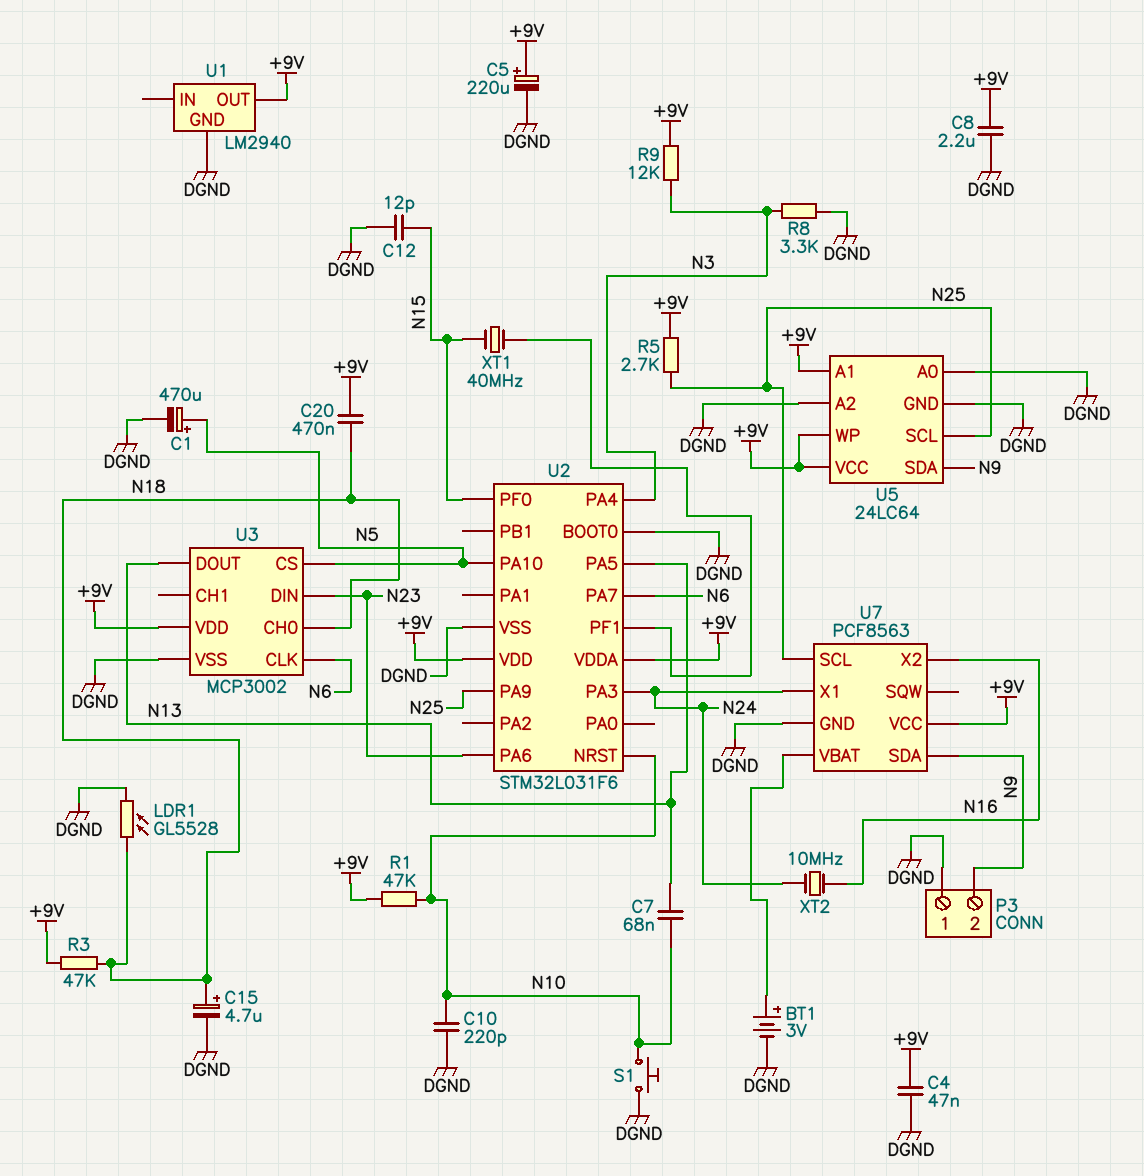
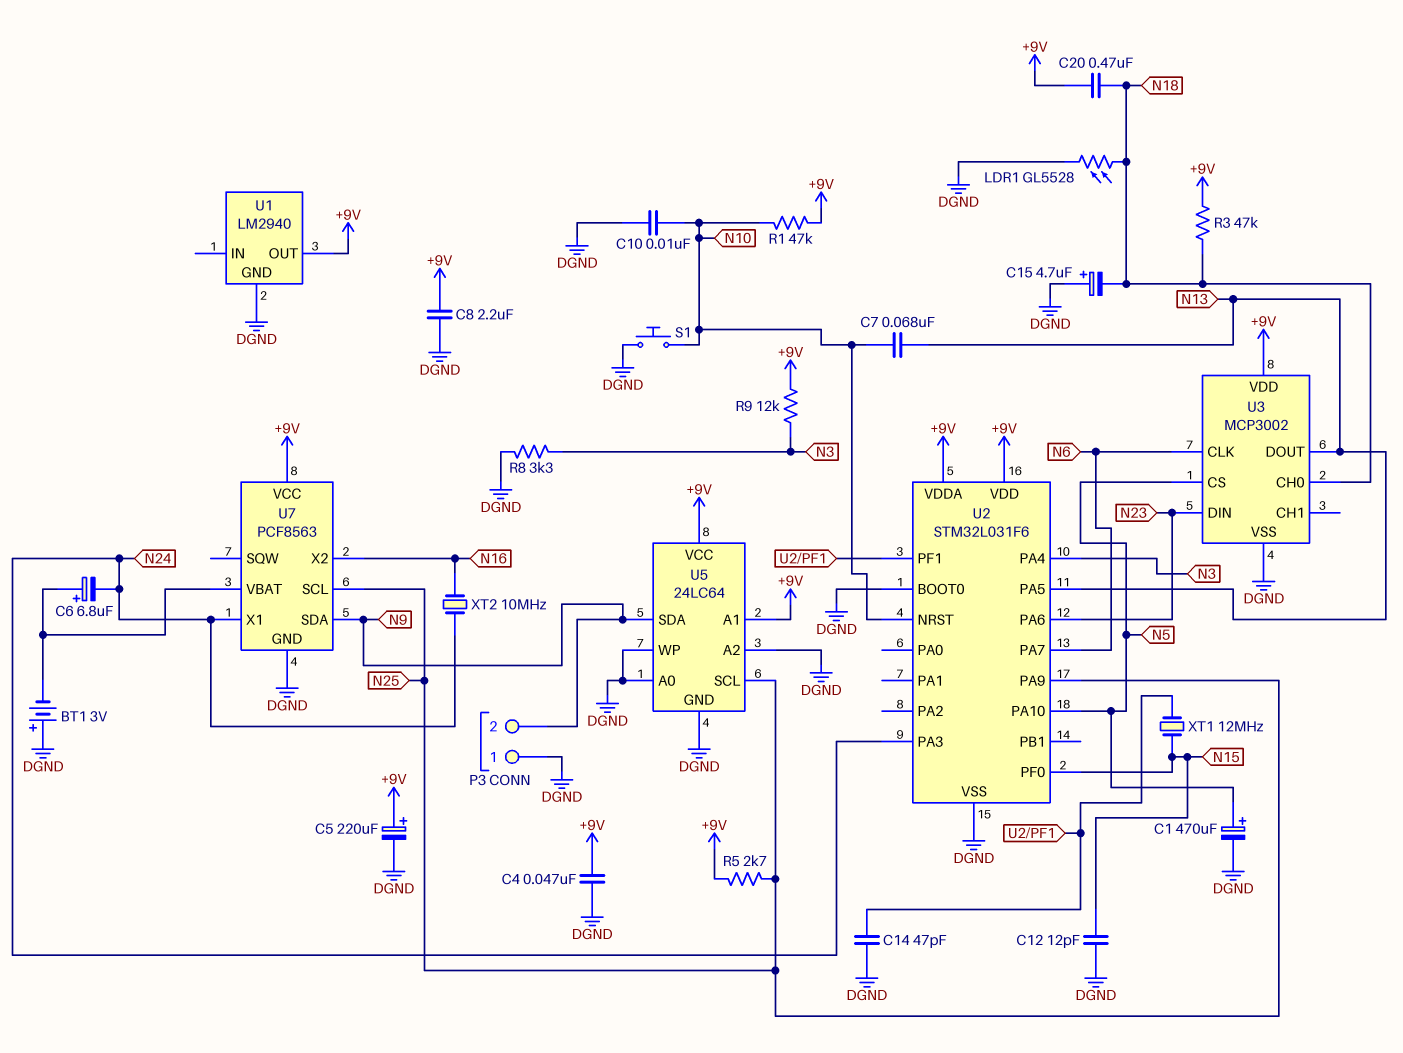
BT1: 3V (plus U7/VBAT, minus DGND) -> 3V (plus DGND, minus U7/VBAT)
C6: none -> 6.8uF (plus U7/VBAT, minus N24)
C10: 220pF (DGND, N10) -> 10nF (DGND, N10)
C14: none -> 47pF (DGND, U2/PF1)
C15: 4.7uF (plus N18, minus DGND) -> 4.7uF (plus DGND, minus N18)
U5 pin WP: +9V -> DGND
XT1: 40MHz (N15, U2/PF1) -> 12MHz (N15, U2/PF1)

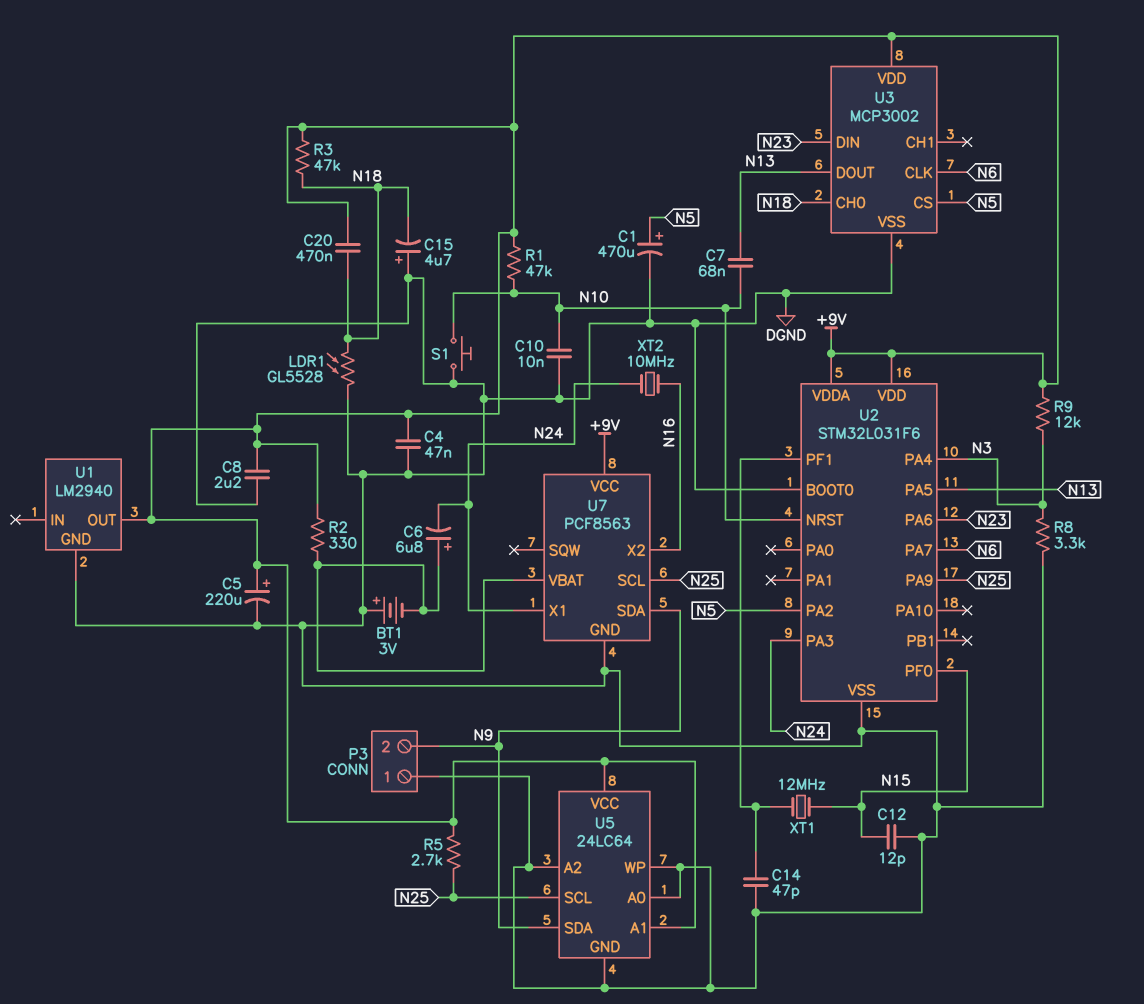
R2: none -> 330 (+9V, U7/VBAT)
U2 pin PA2: none -> N5
U2 pin PA10: N5 -> none

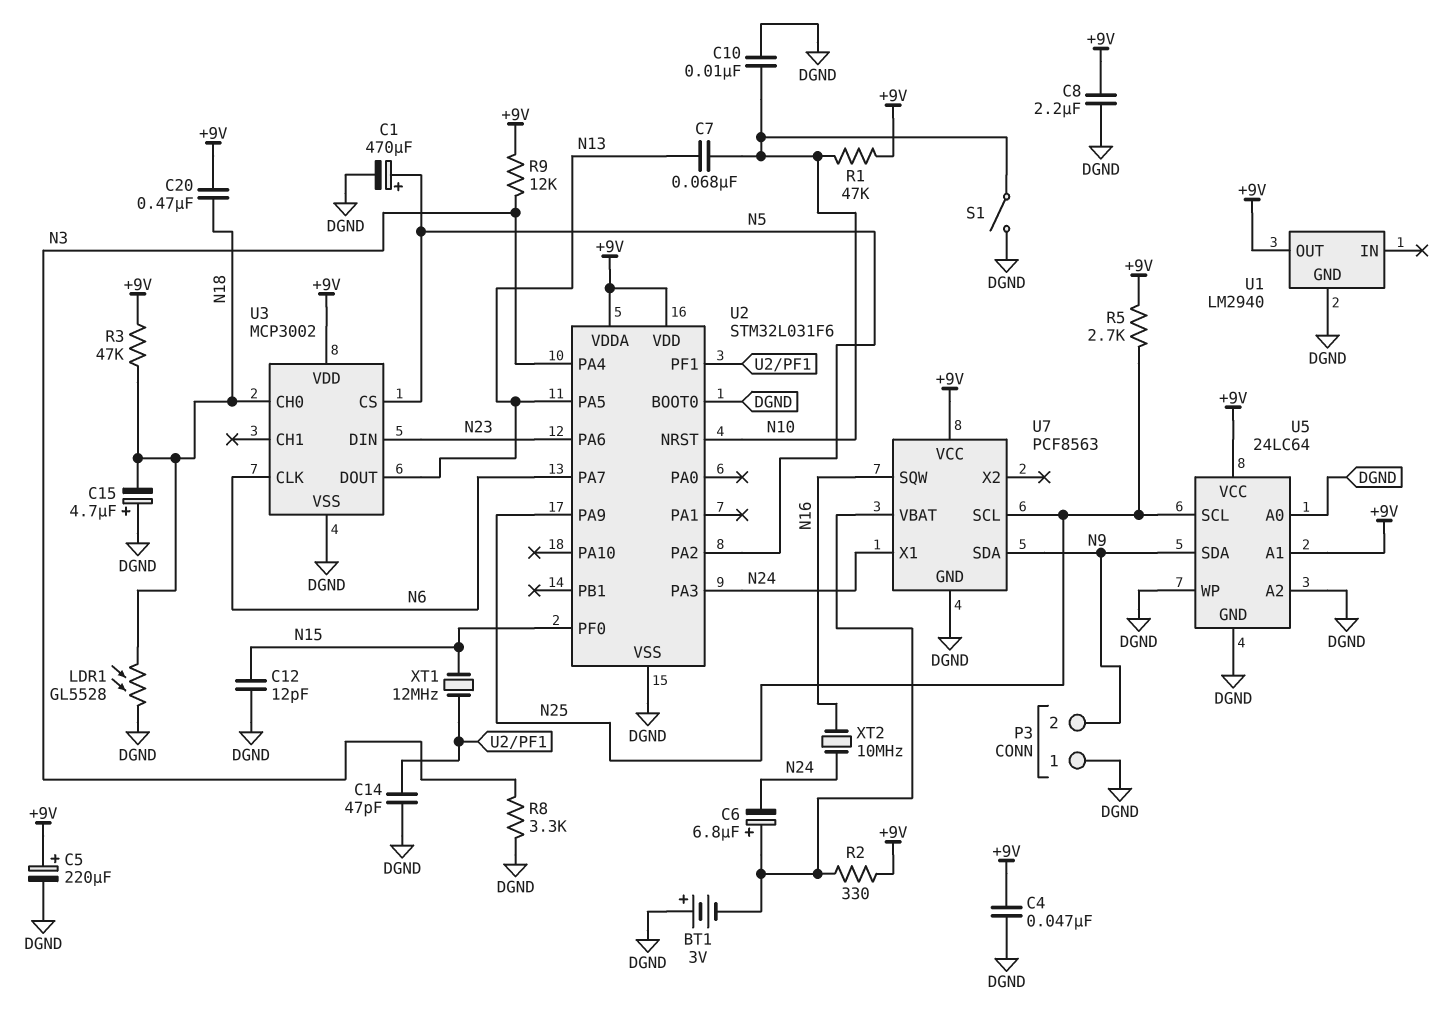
S1: button (DGND, N10) -> switch (DGND, N10)
U7 pin SQW: none -> N16
U7 pin X2: N16 -> none

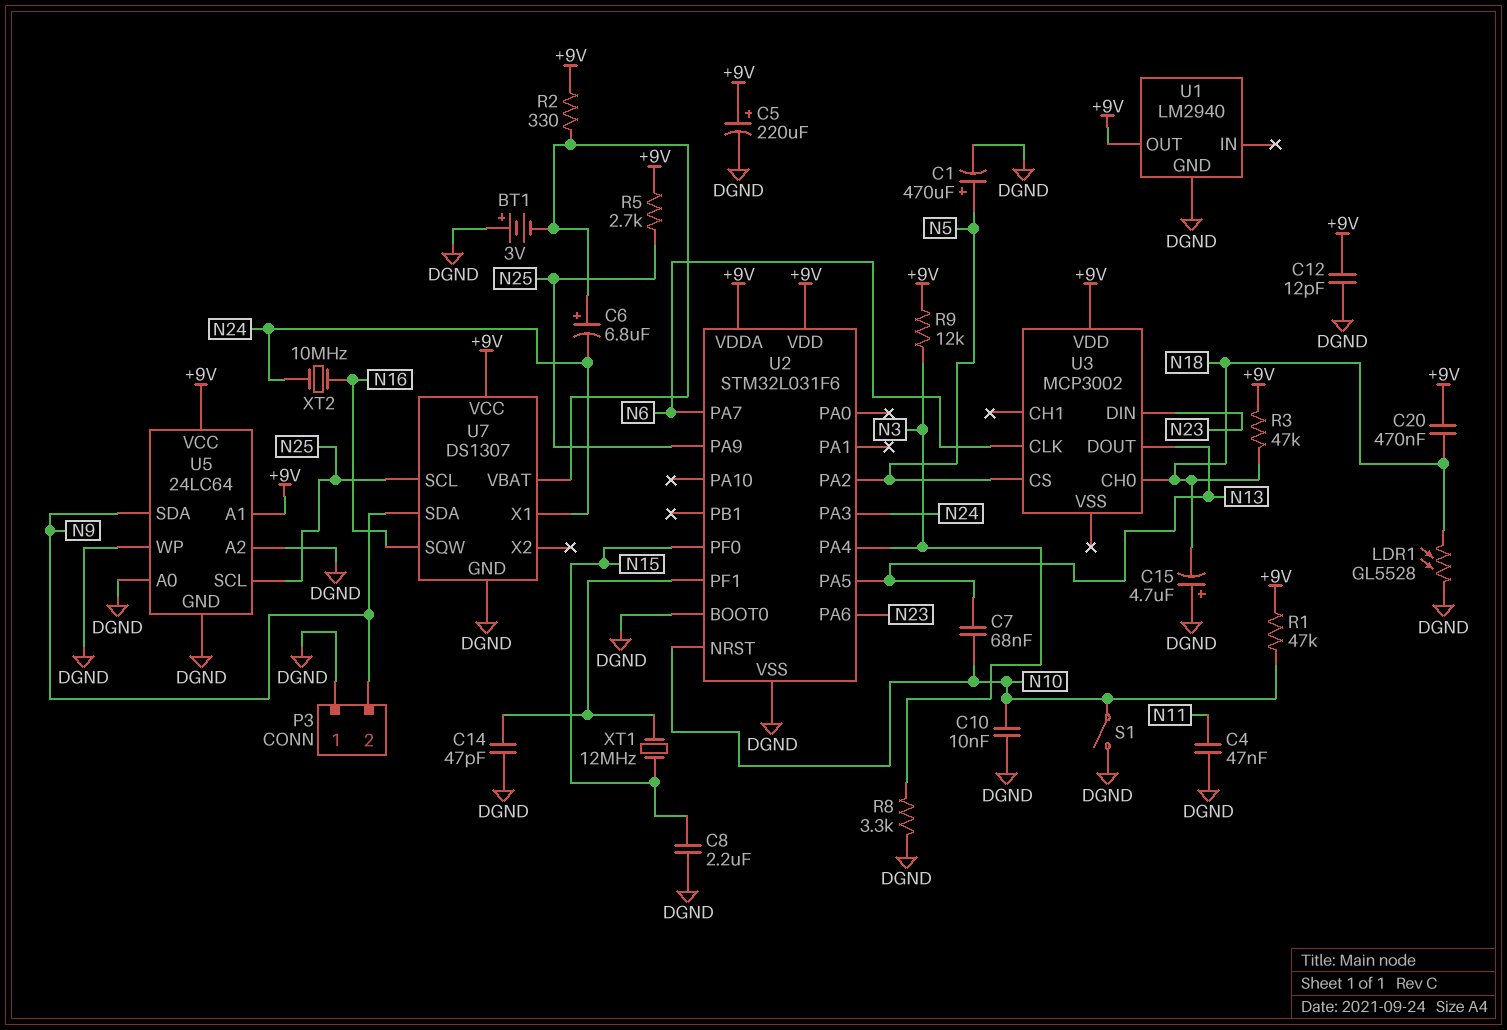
C4: 47nF (+9V, DGND) -> 47nF (DGND, N11)
C8: 2.2uF (+9V, DGND) -> 2.2uF (DGND, N15)
C12: 12pF (DGND, N15) -> 12pF (+9V, DGND)
U3 pin VSS: DGND -> none
U7: PCF8563 -> DS1307

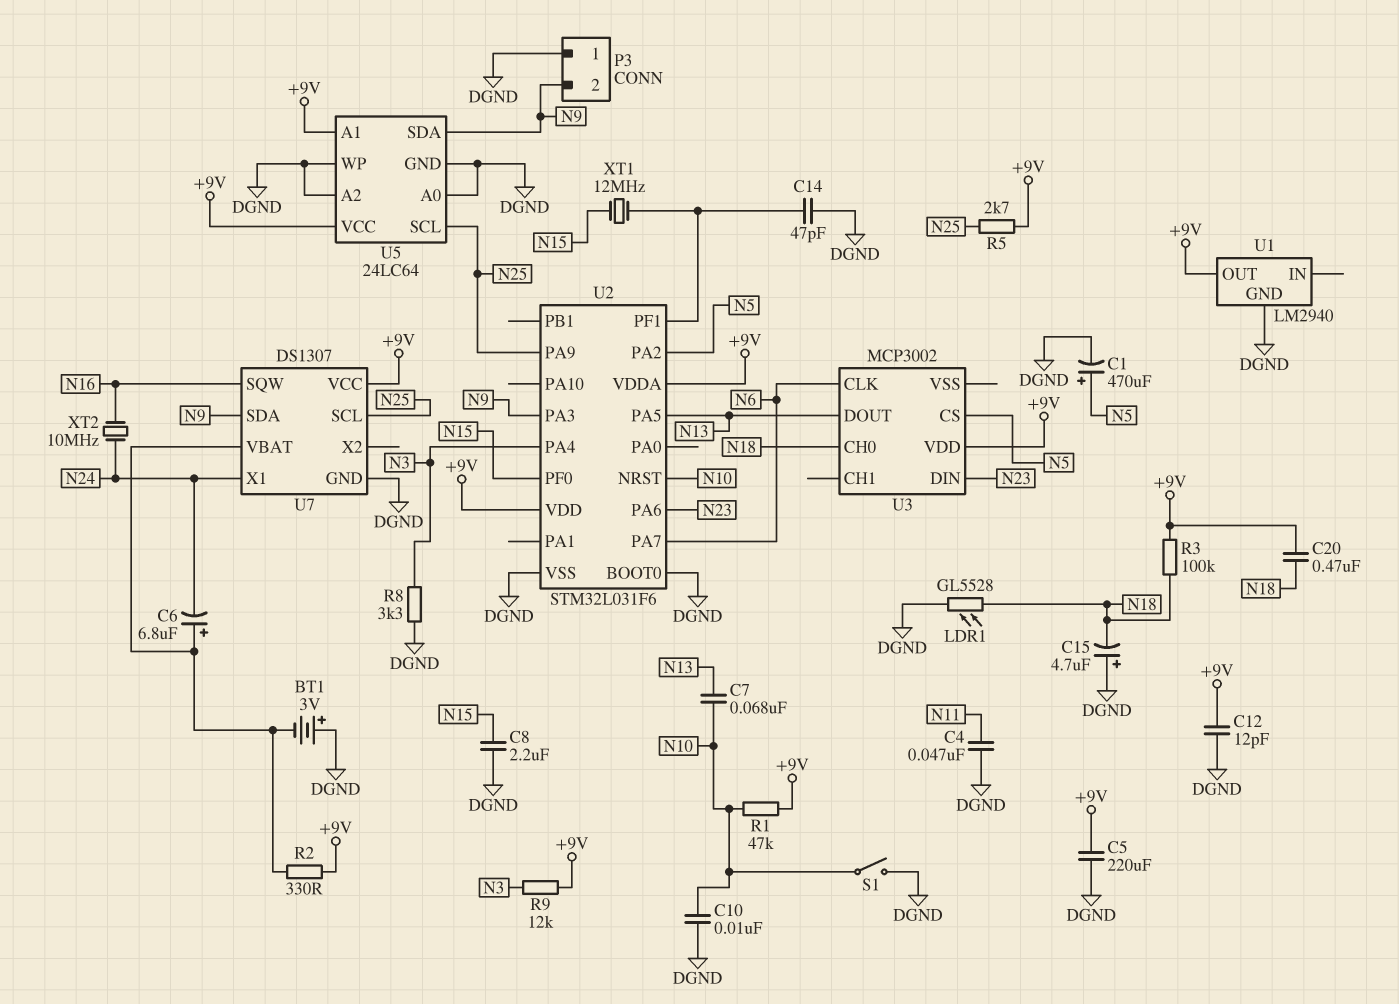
C5: 220uF (plus +9V, minus DGND) -> 220uF (+9V, DGND)
R3: 47k (+9V, N18) -> 100k (+9V, N18)
U2 pin PA3: N24 -> N9

